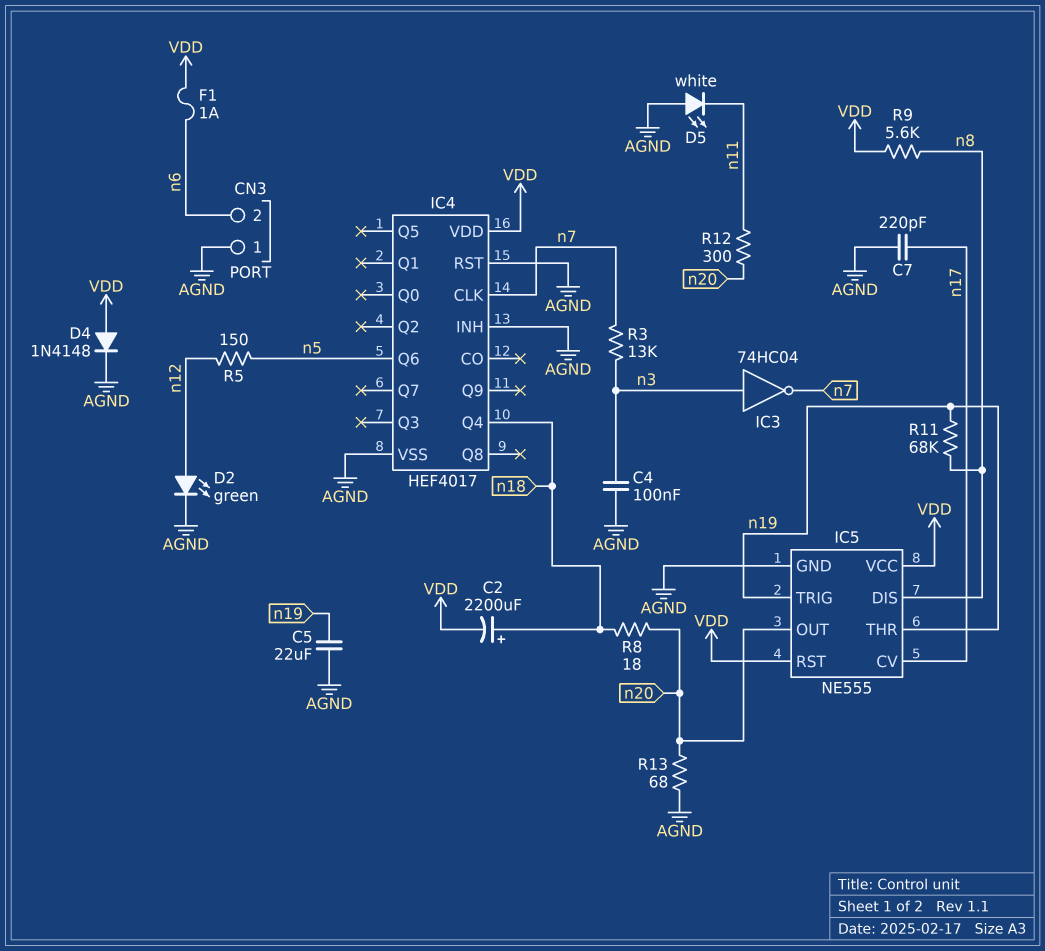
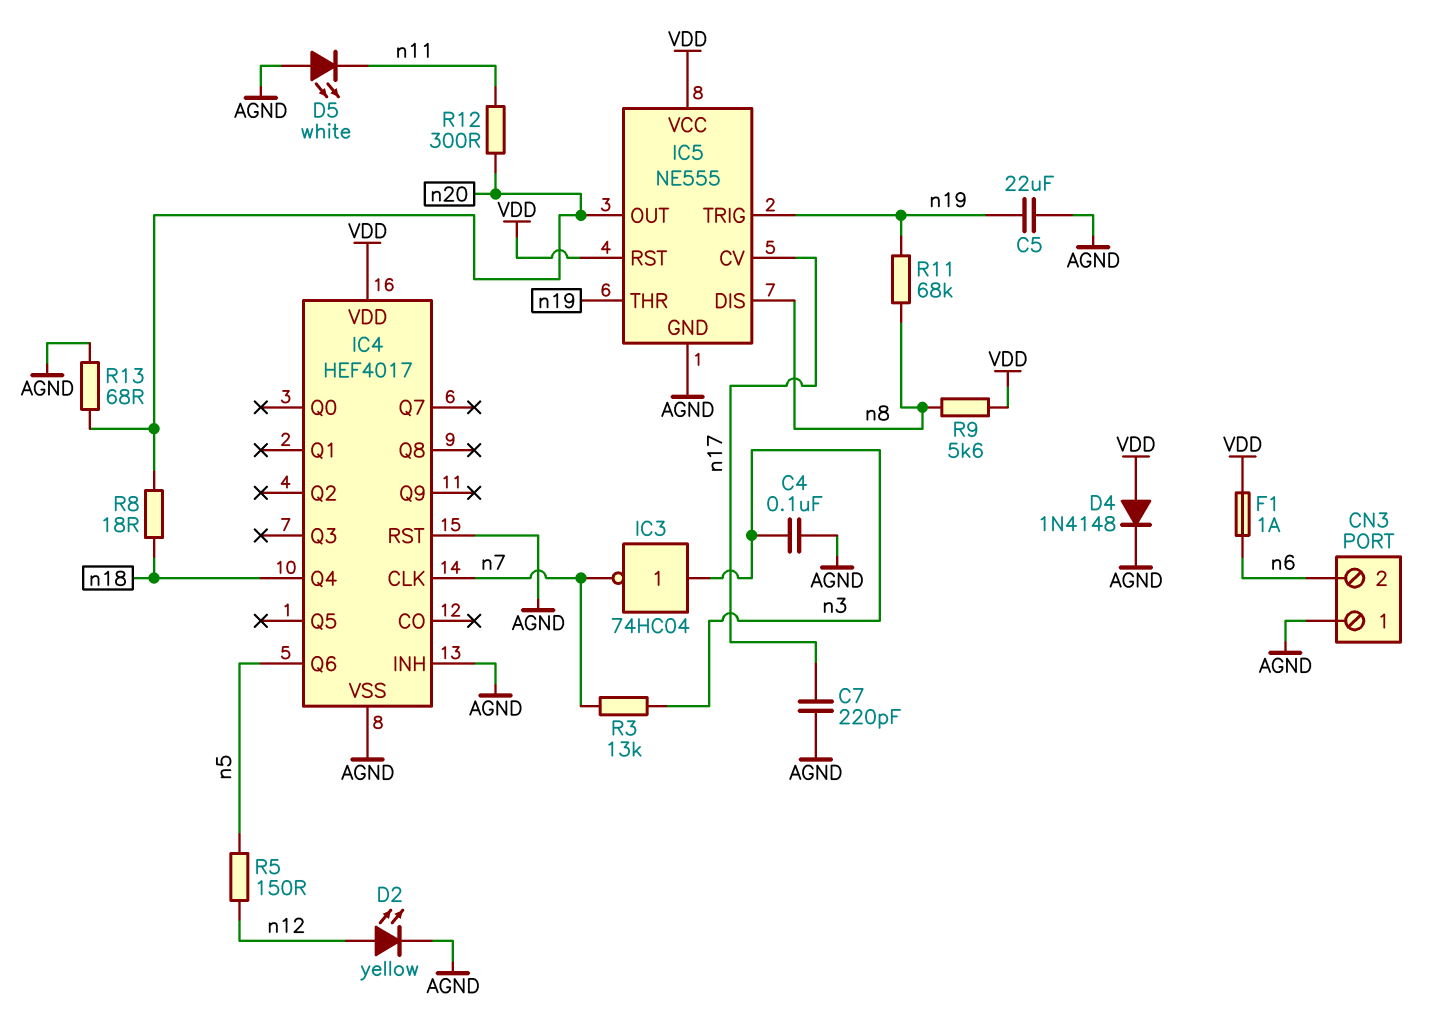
C2: 2200uF (plus n18, minus VDD) -> none
D2: LED green (A n12, K AGND) -> LED yellow (A n12, K AGND)

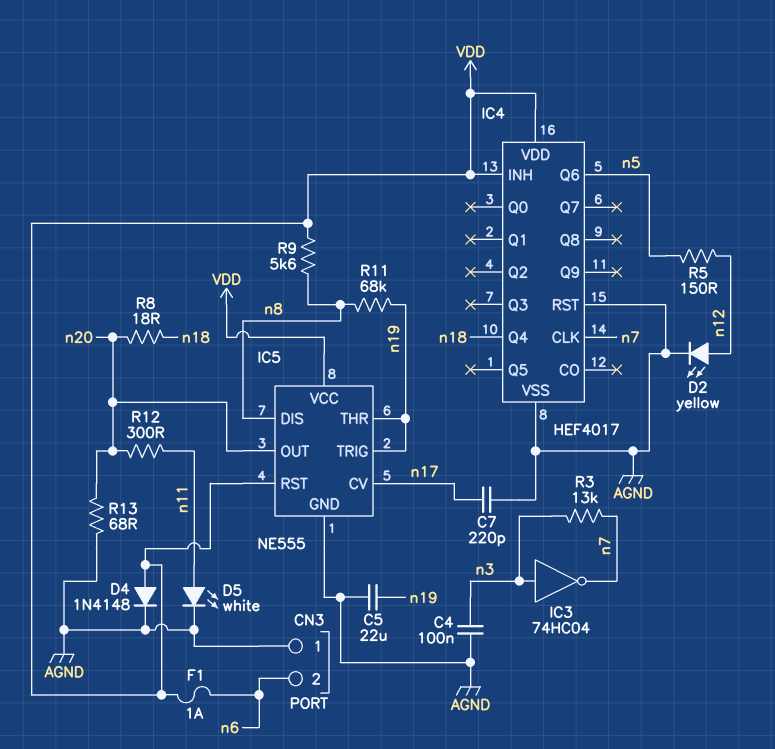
D5: LED white (A AGND, K n11) -> LED white (A n11, K AGND)
IC4 pin INH: AGND -> VDD

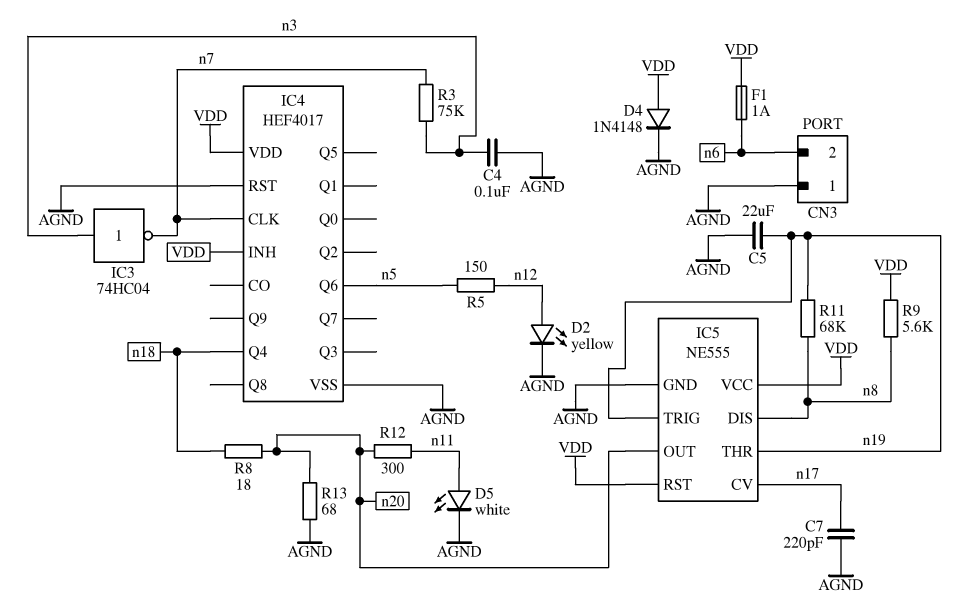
R3: 13k (n3, n7) -> 75k (n3, n7)

